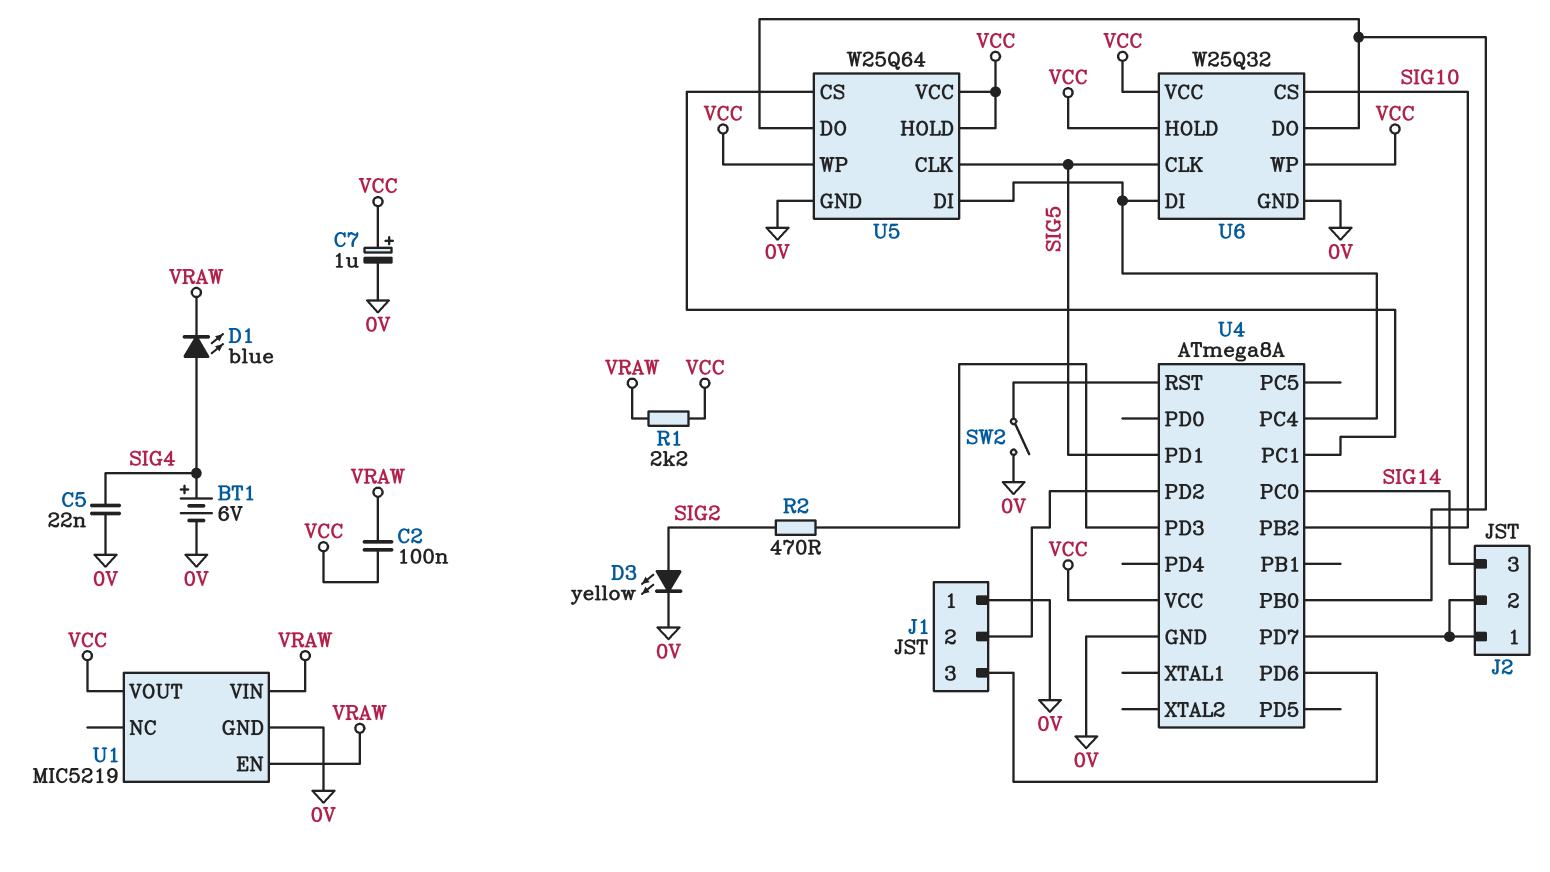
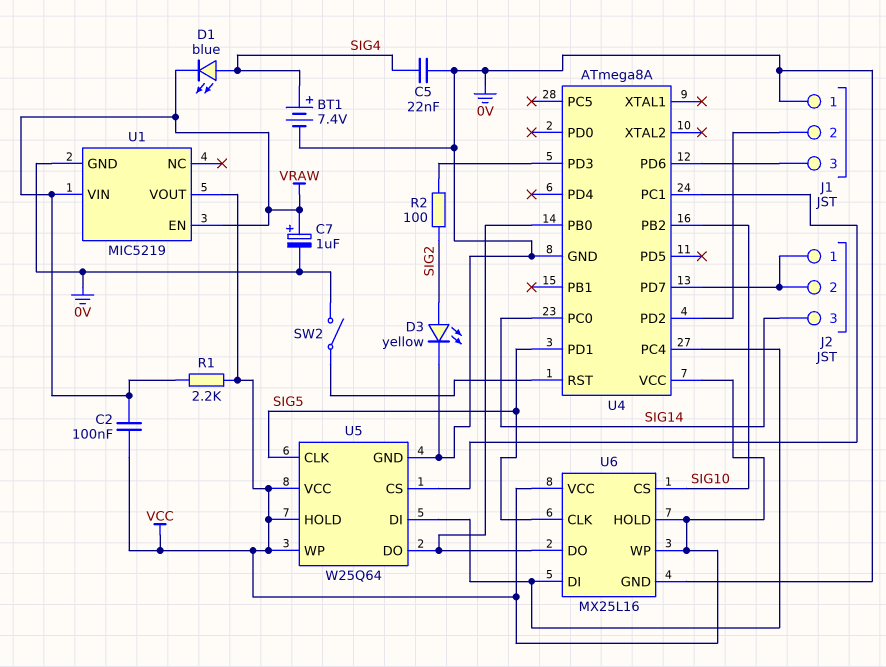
BT1: 6V (plus SIG4, minus 0V) -> 7.4V (plus SIG4, minus 0V)
C7: 1uF (plus VCC, minus 0V) -> 1uF (plus VRAW, minus 0V)
R2: 470 (SIG2, U4/PD3) -> 100 (SIG2, U4/PD3)
U6: W25Q32 -> MX25L16

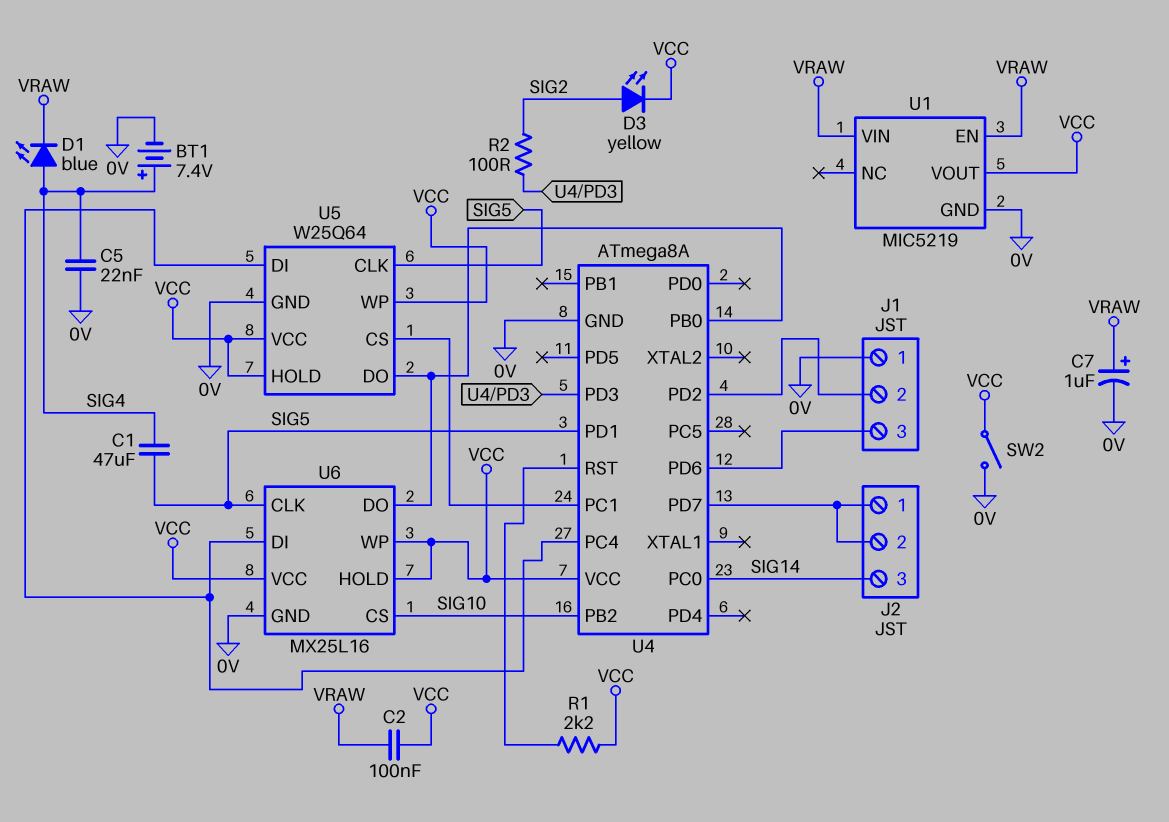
C1: none -> 47uF (SIG4, SIG5)
D3: LED yellow (A SIG2, K 0V) -> LED yellow (A SIG2, K VCC)
R1: 2.2k (VCC, VRAW) -> 2.2k (U4/RST, VCC)
SW2: switch (0V, U4/RST) -> switch (0V, VCC)

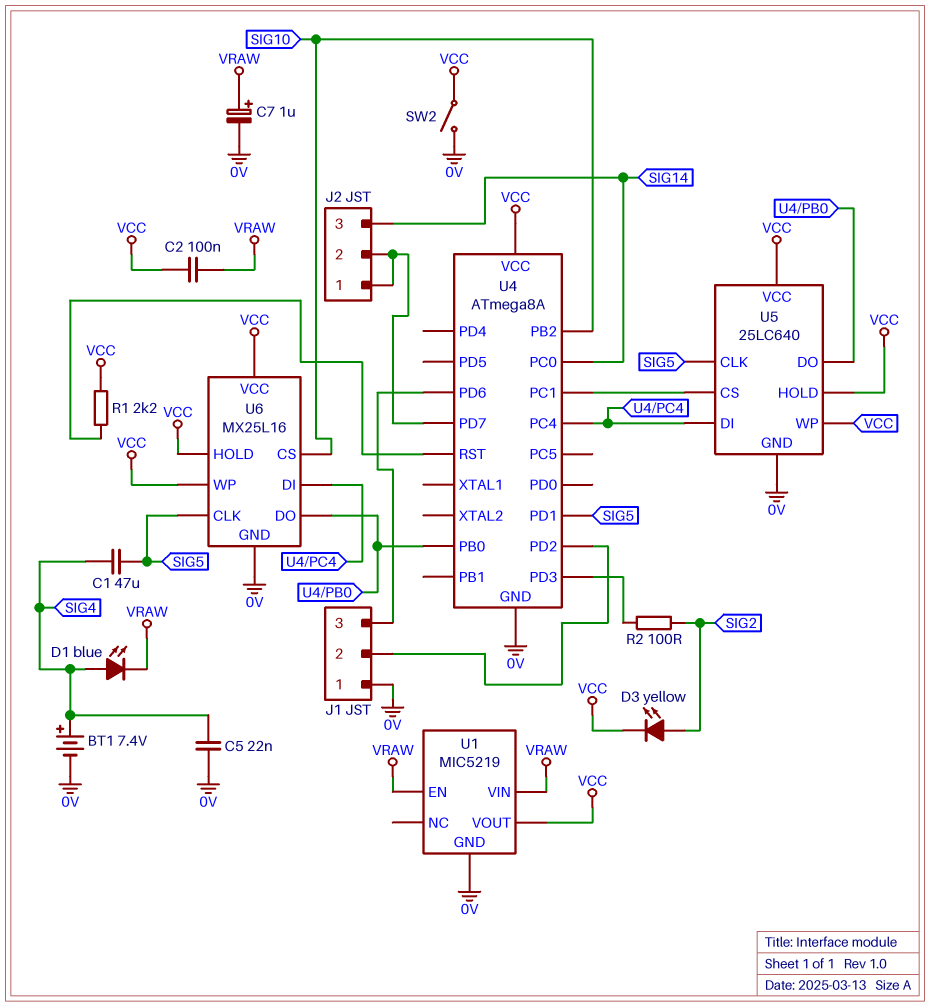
U5: W25Q64 -> 25LC640

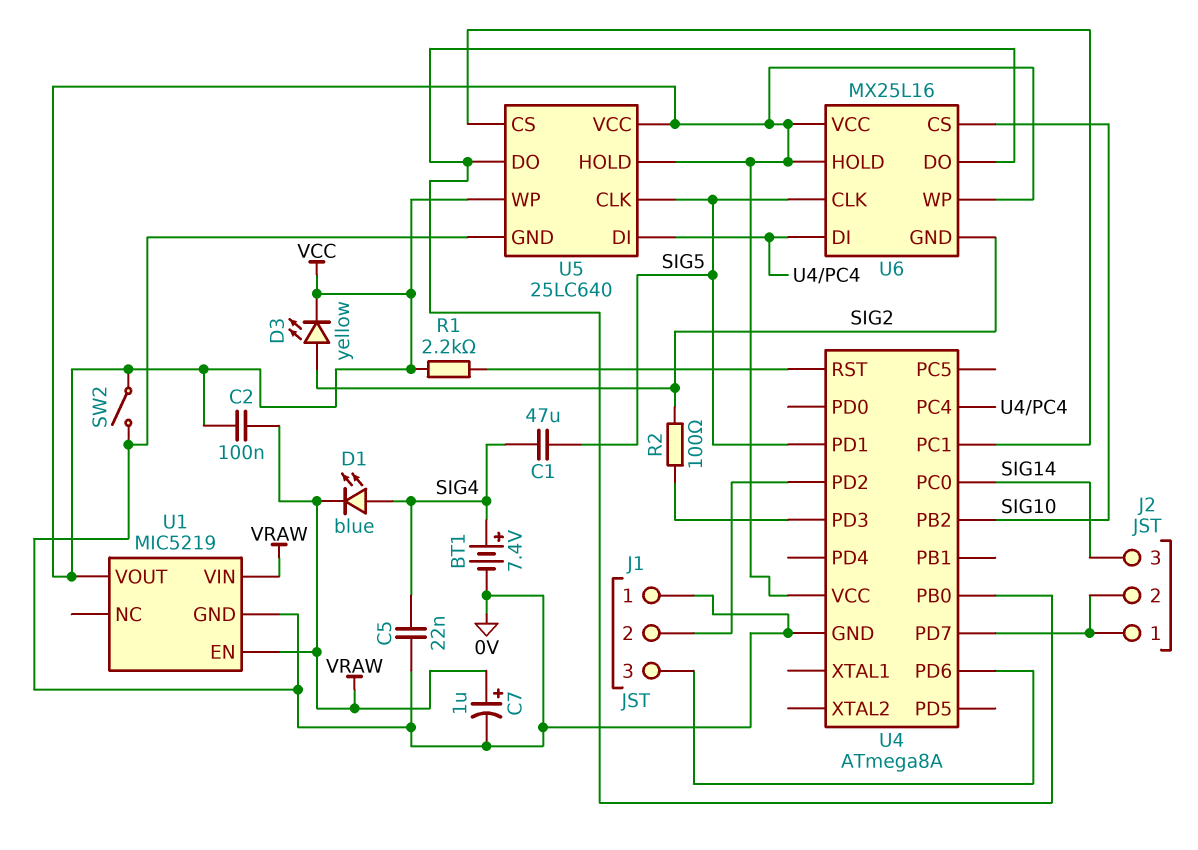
U6 pin GND: 0V -> SIG2

